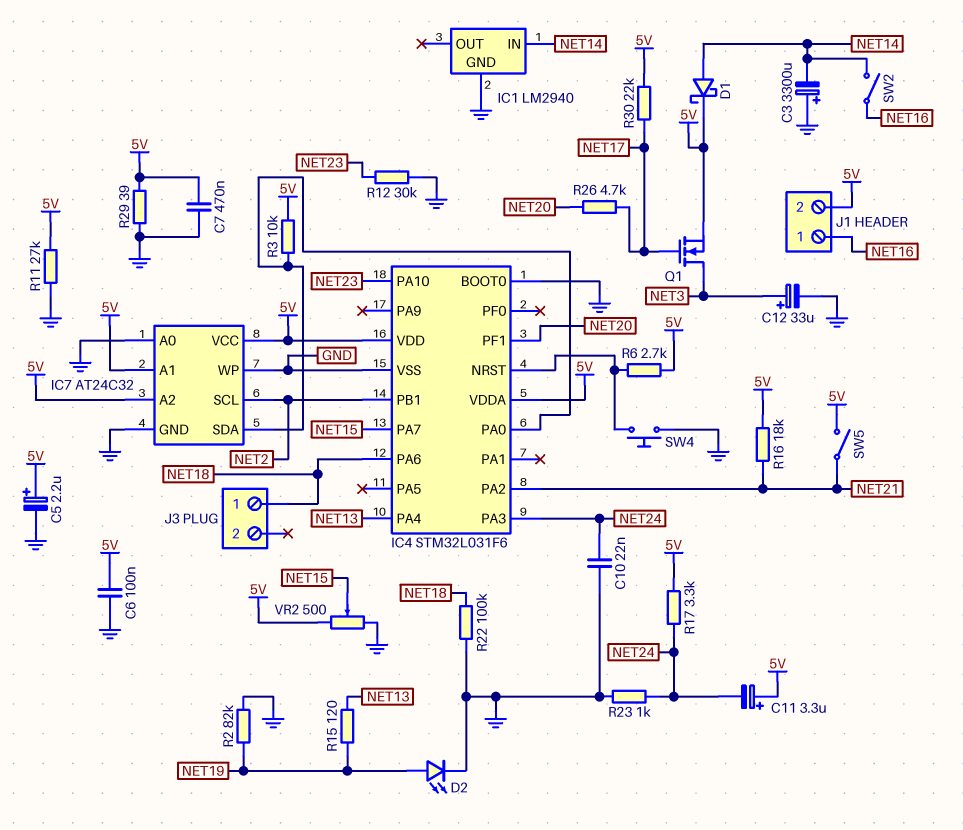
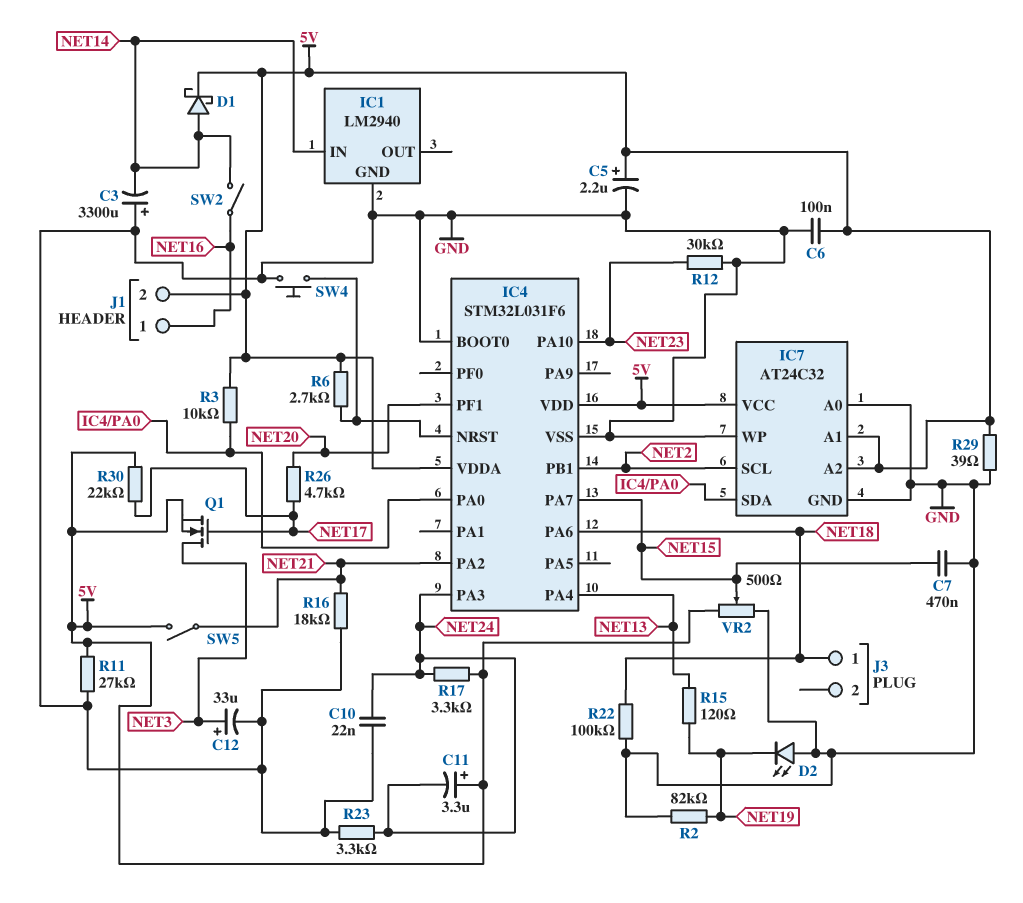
C7: 470nF (5V, GND) -> 470nF (GND, NET15)
D2: LED (A NET19, K GND) -> LED (A GND, K NET19)
R16: 18k (5V, NET21) -> 18k (GND, NET21)
R23: 1k (GND, NET24) -> 3.3k (GND, NET24)

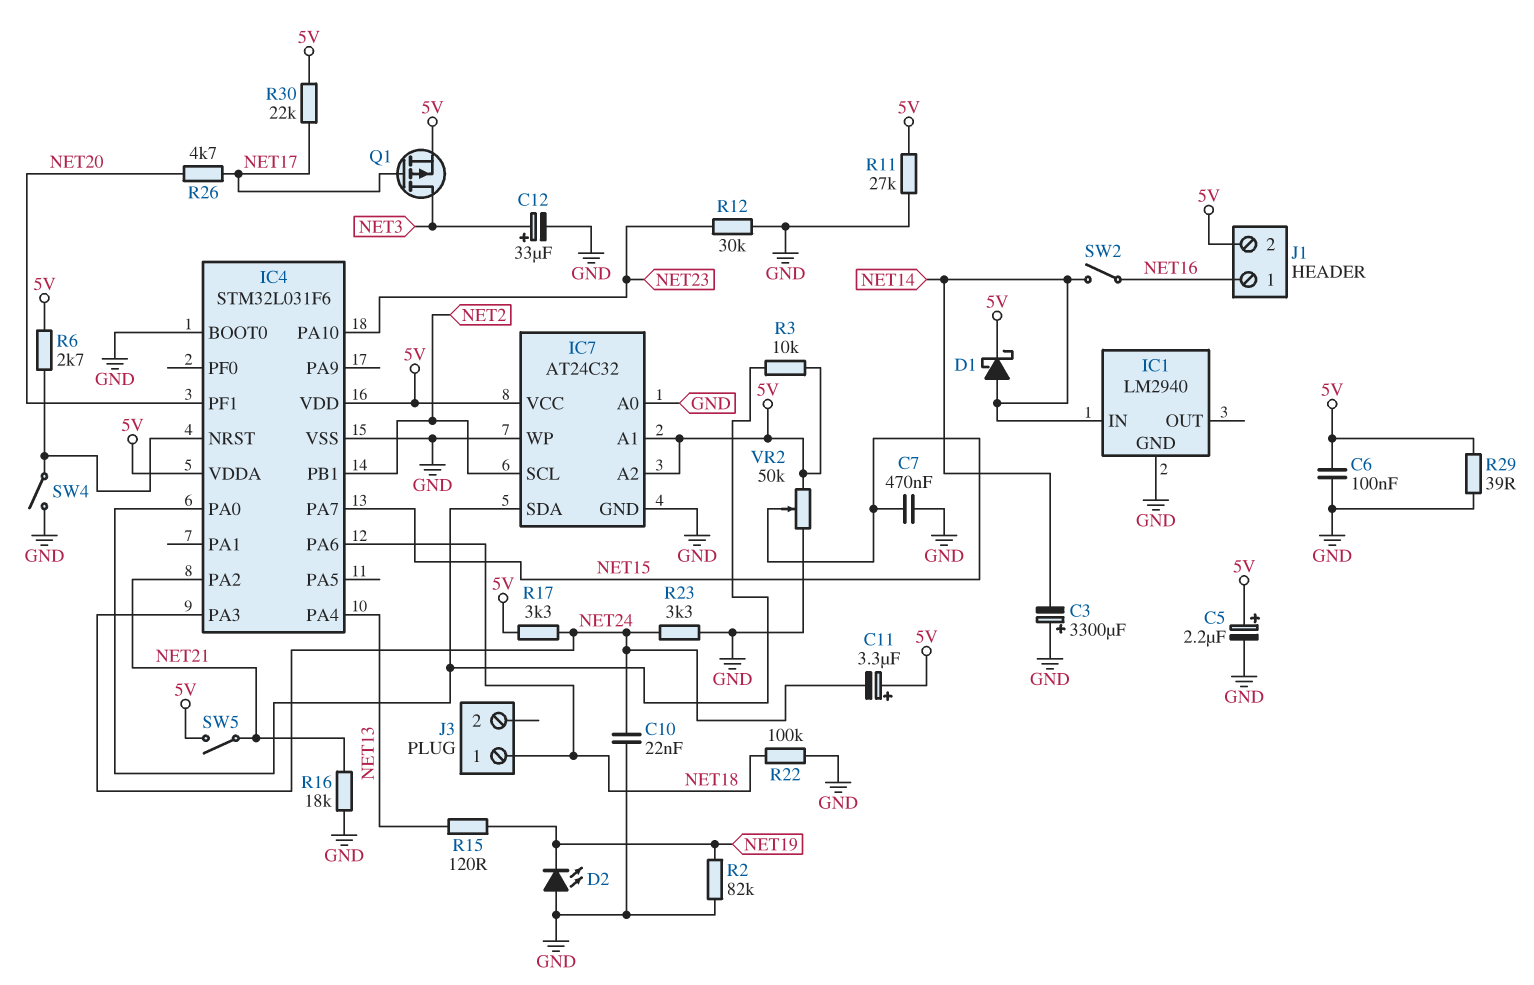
Q1: NMOS (G NET17, D NET3, S 5V) -> PMOS (G NET17, D NET3, S 5V)
SW4: button (GND, IC4/NRST) -> switch (GND, IC4/NRST)
VR2: 500 (5V, GND, wiper NET15) -> 50k (5V, GND, wiper NET15)

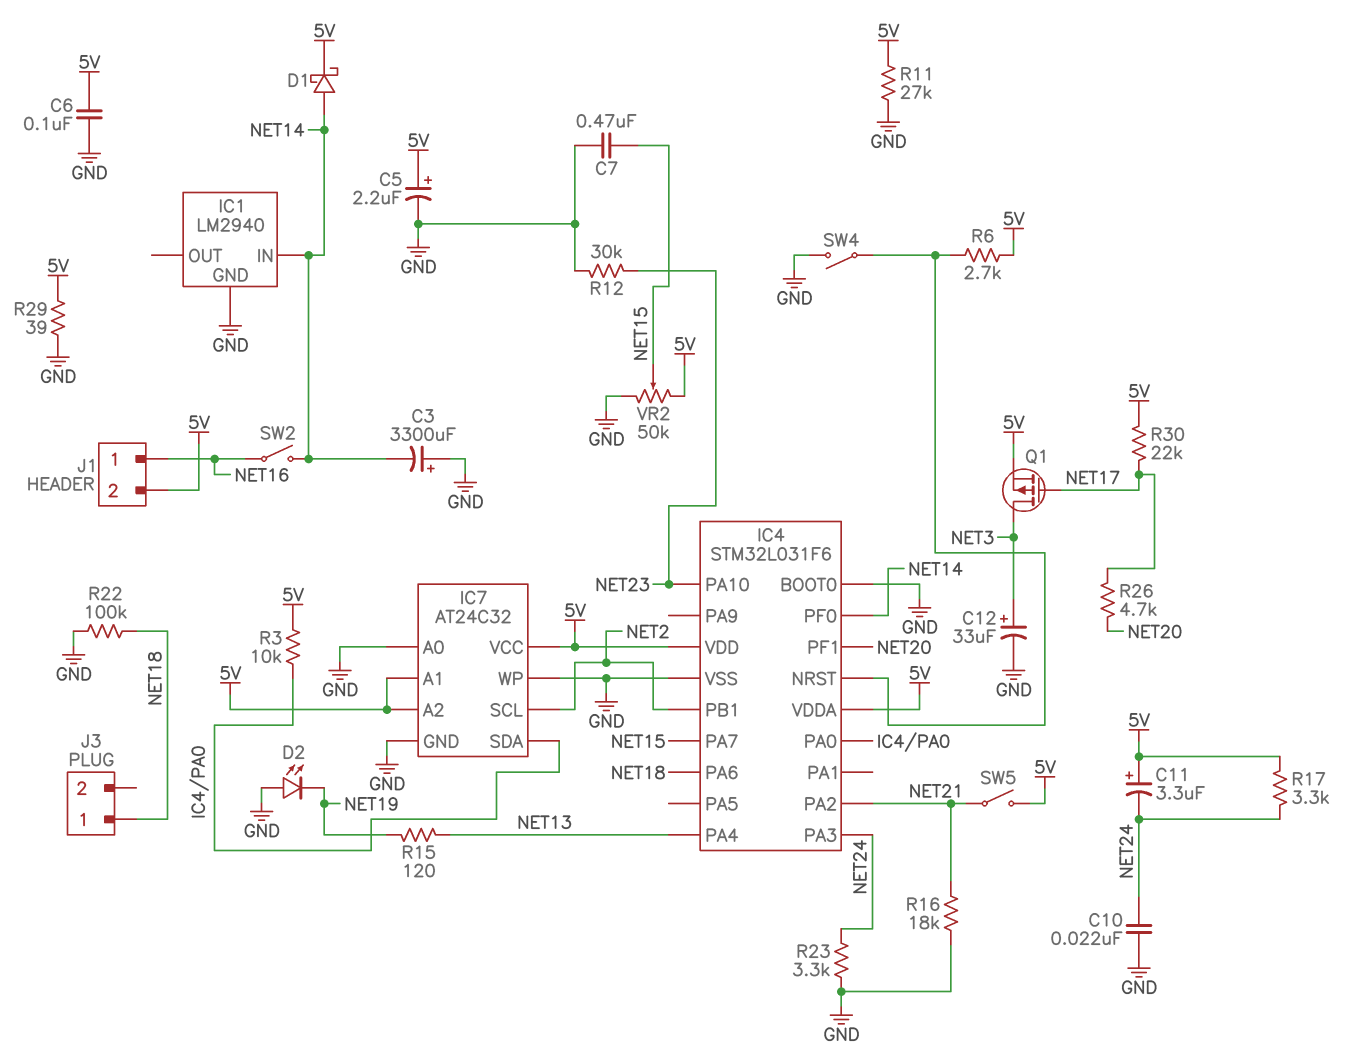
IC4 pin PF0: none -> NET14
R2: 82k (GND, NET19) -> none

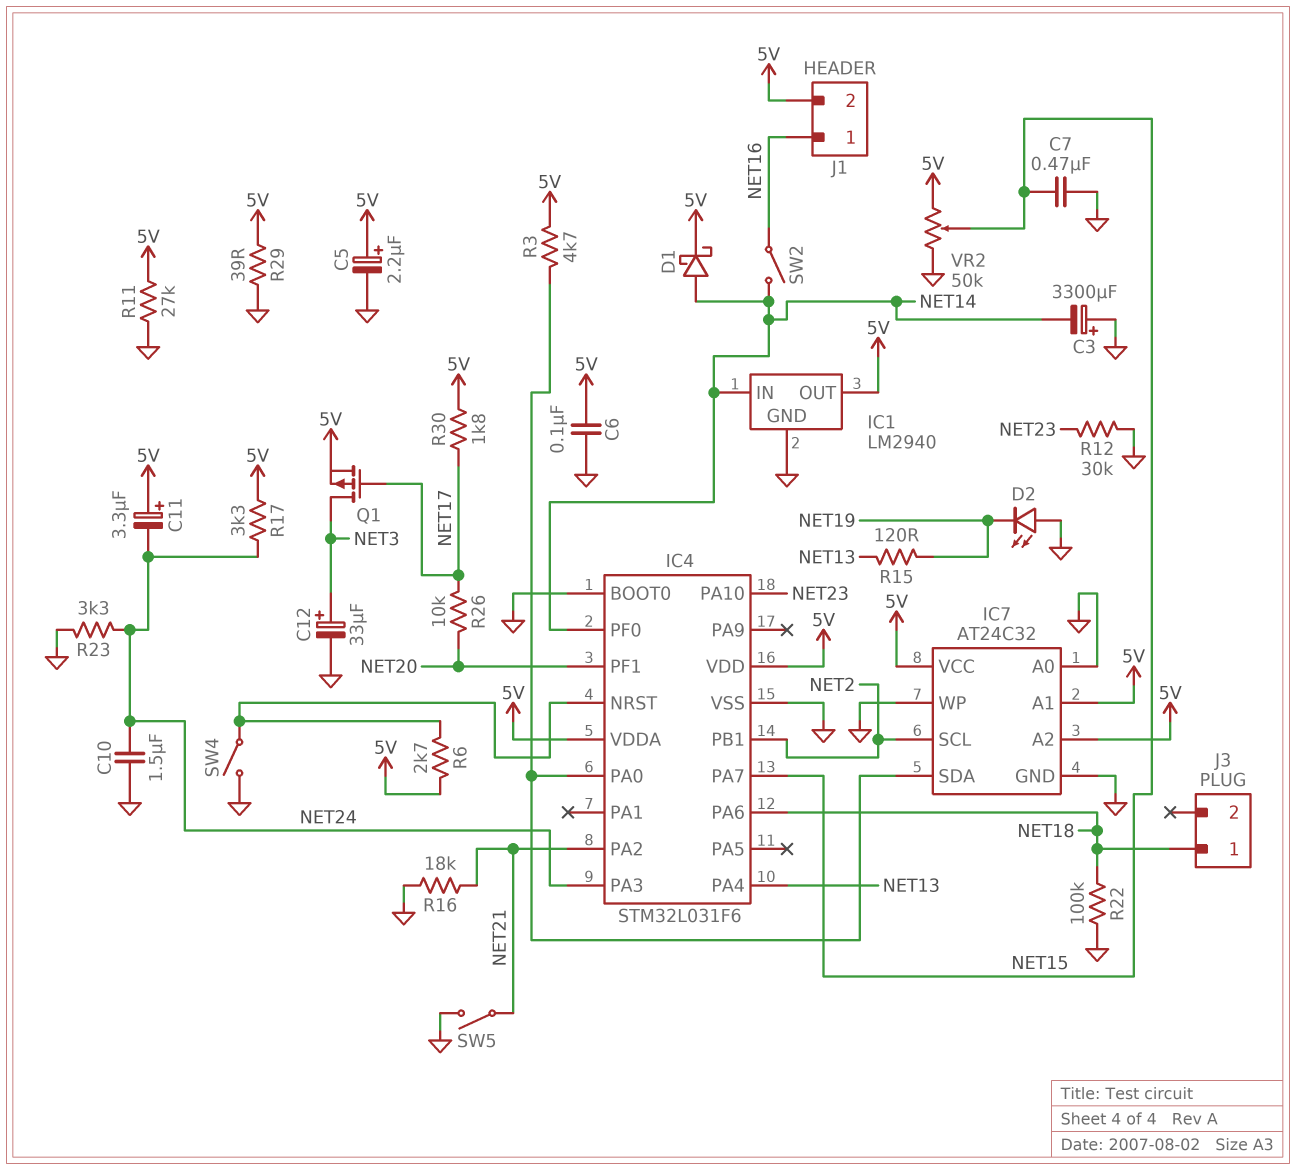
C10: 22nF (GND, NET24) -> 1.5uF (GND, NET24)
IC1 pin OUT: none -> 5V
R3: 10k (5V, IC4/PA0) -> 4.7k (5V, IC4/PA0)
R26: 4.7k (NET17, NET20) -> 10k (NET17, NET20)
R30: 22k (5V, NET17) -> 1.8k (5V, NET17)
SW5: switch (5V, NET21) -> switch (GND, NET21)

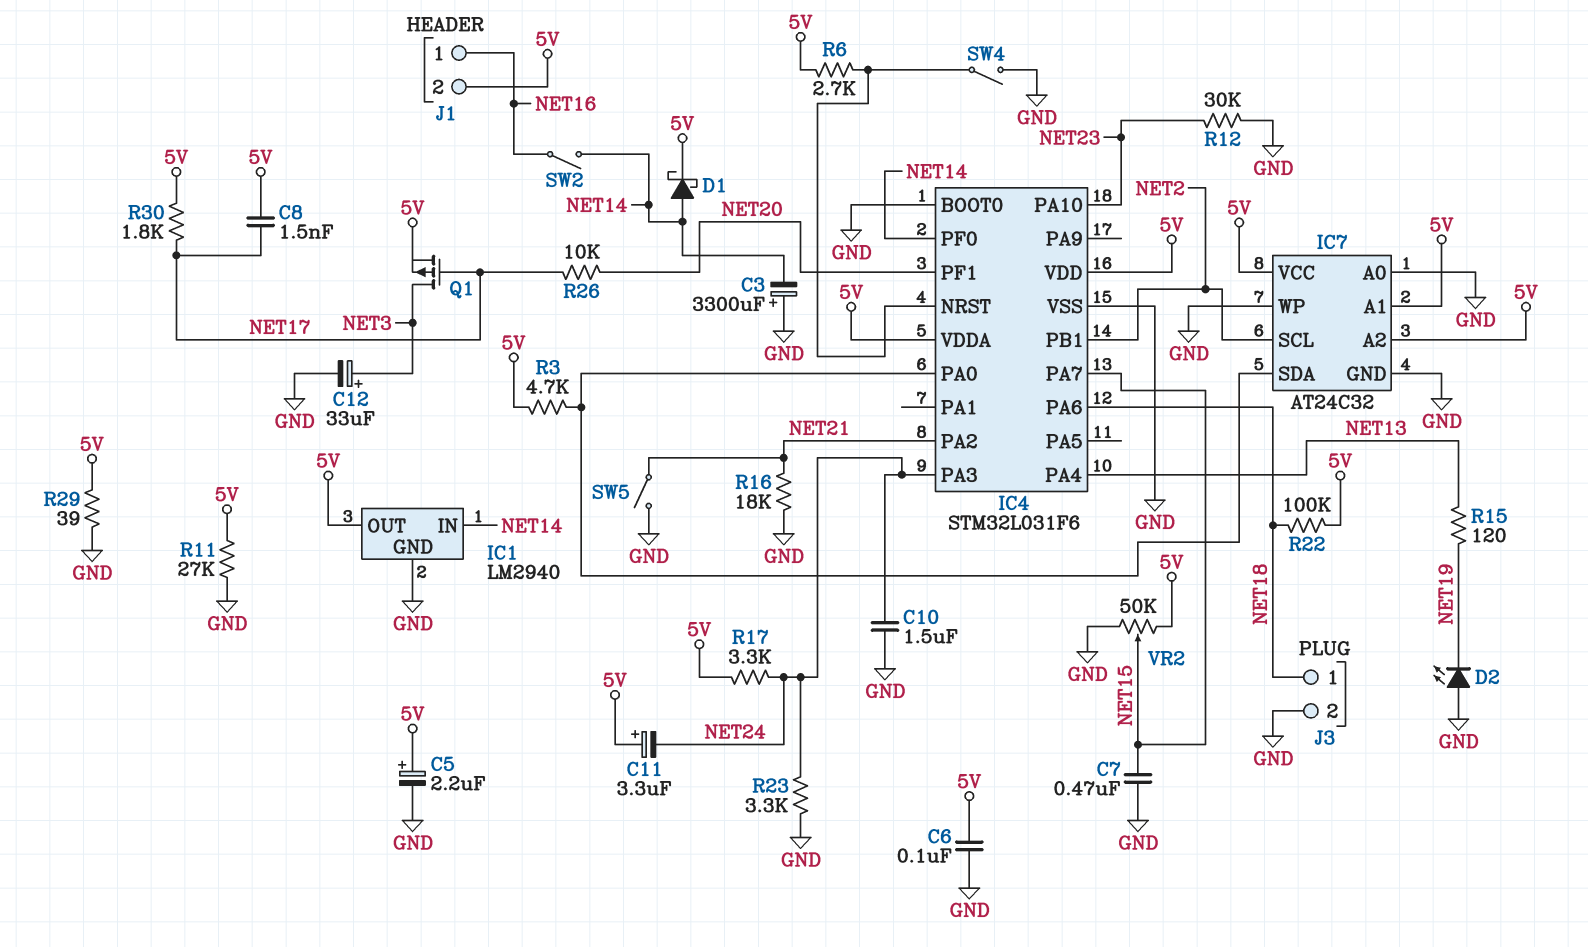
C8: none -> 1.5nF (5V, NET17)
J3 pin 2: none -> GND
R22: 100k (GND, NET18) -> 100k (5V, NET18)

